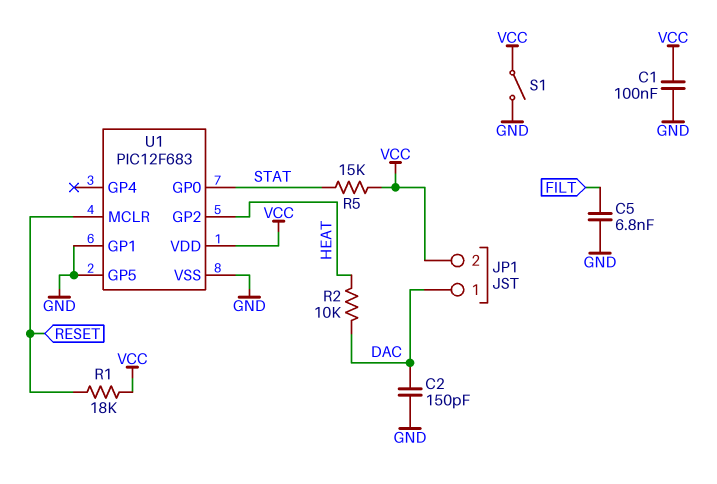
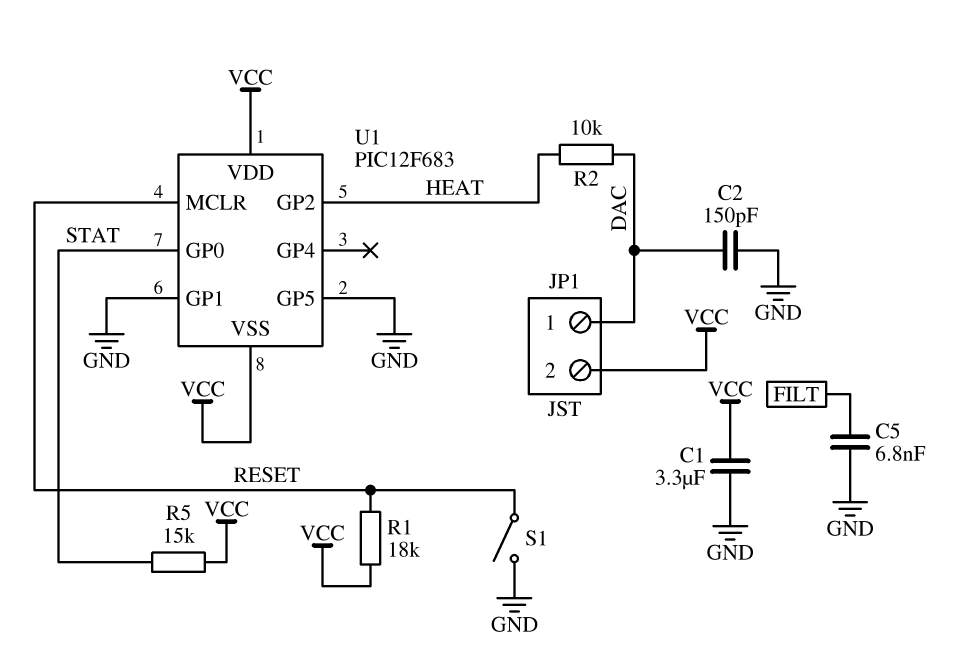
C1: 100nF (GND, VCC) -> 3.3uF (GND, VCC)
S1: switch (GND, VCC) -> switch (GND, RESET)
U1 pin VSS: GND -> VCC

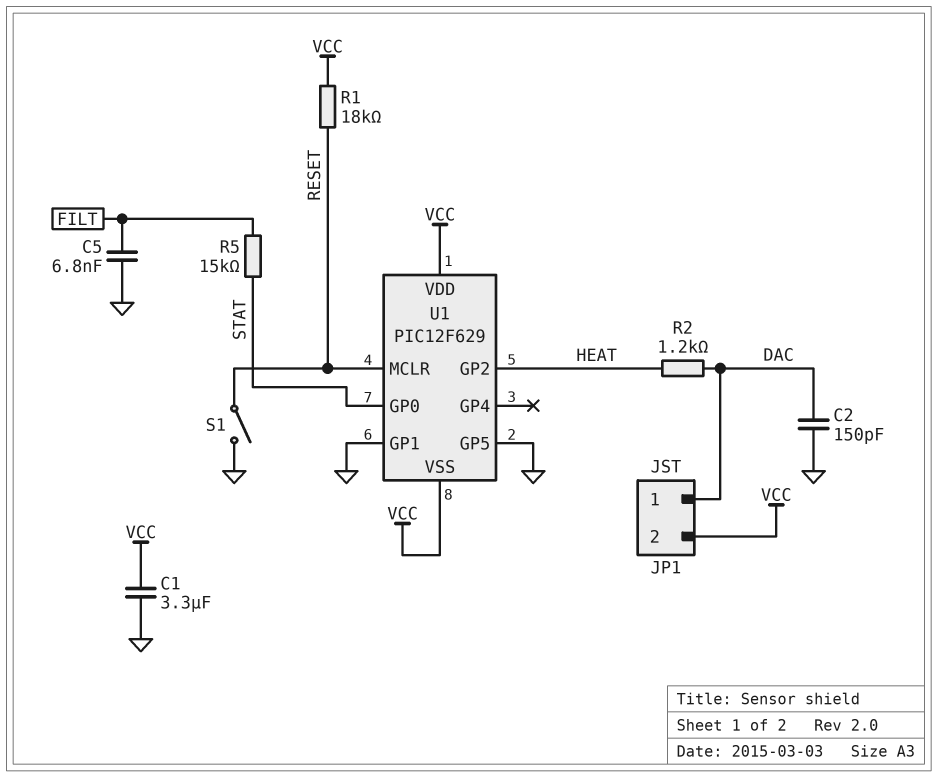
R2: 10k (DAC, HEAT) -> 1.2k (DAC, HEAT)
R5: 15k (STAT, VCC) -> 15k (FILT, STAT)
U1: PIC12F683 -> PIC12F629

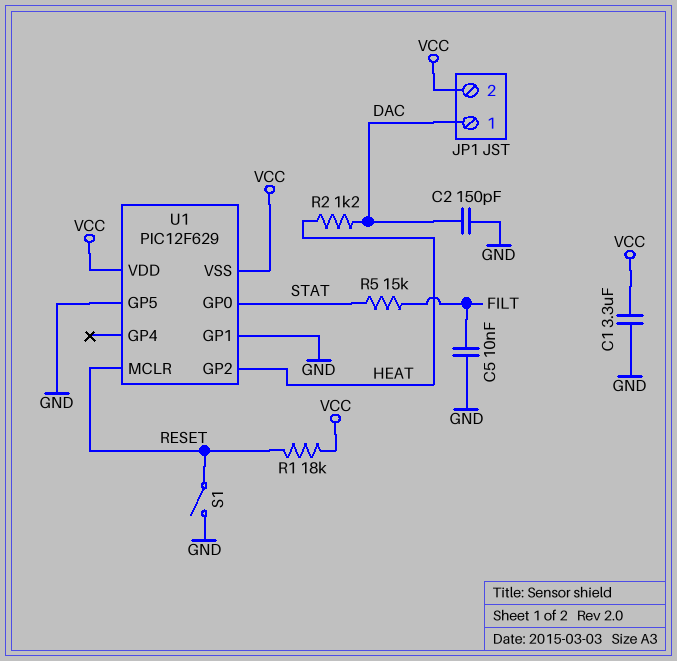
C5: 6.8nF (FILT, GND) -> 10nF (FILT, GND)

